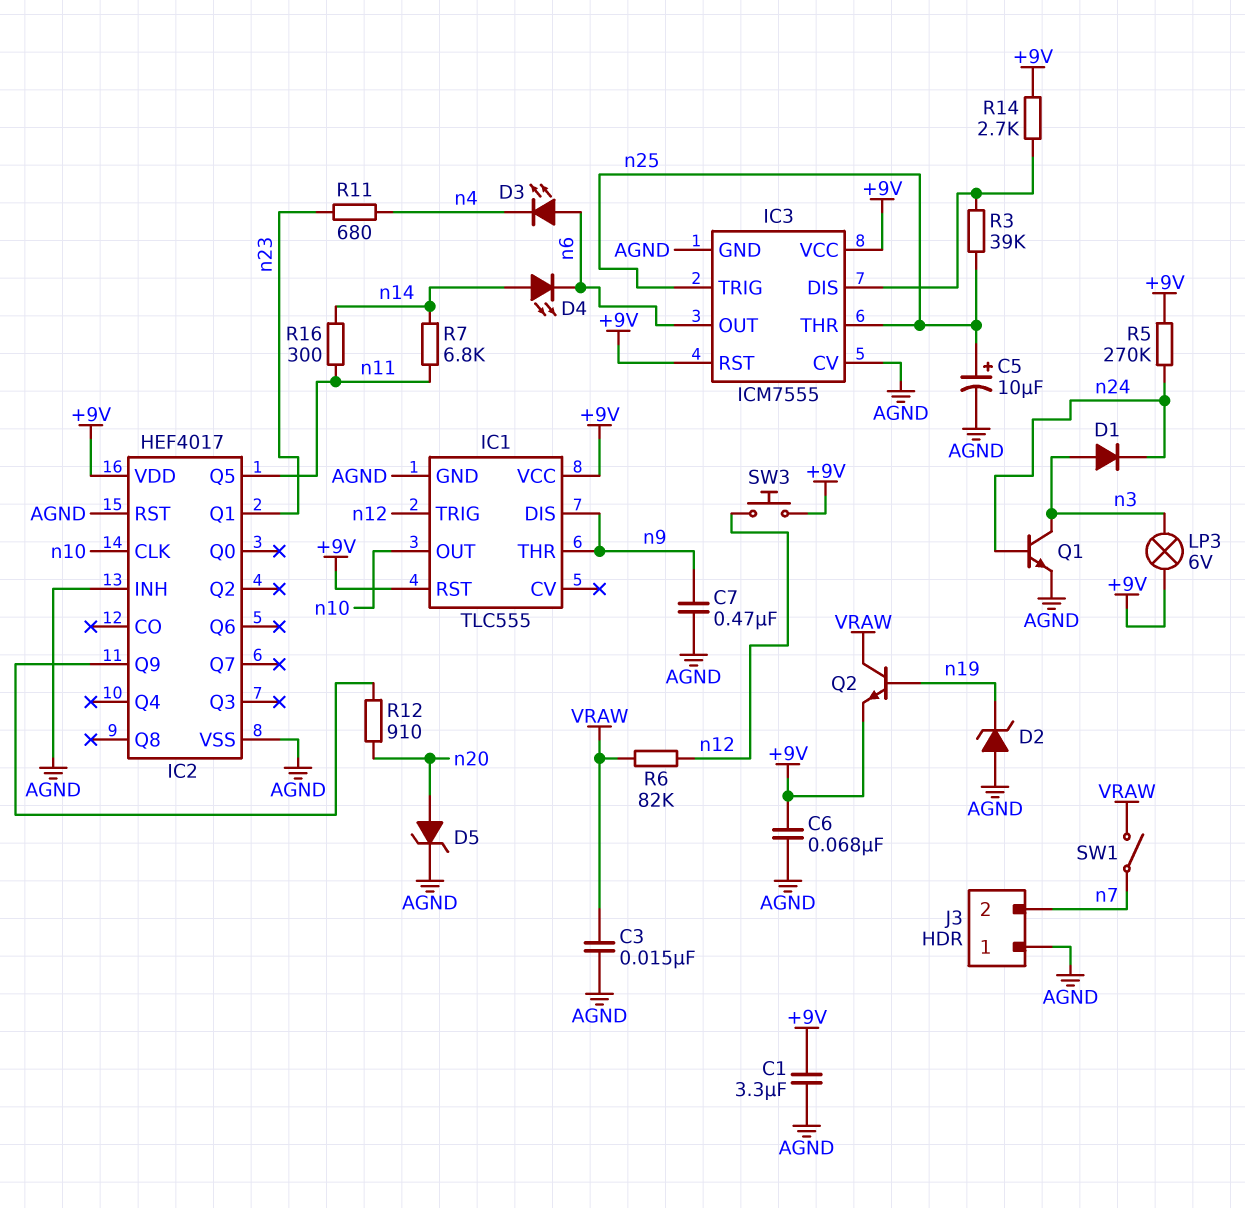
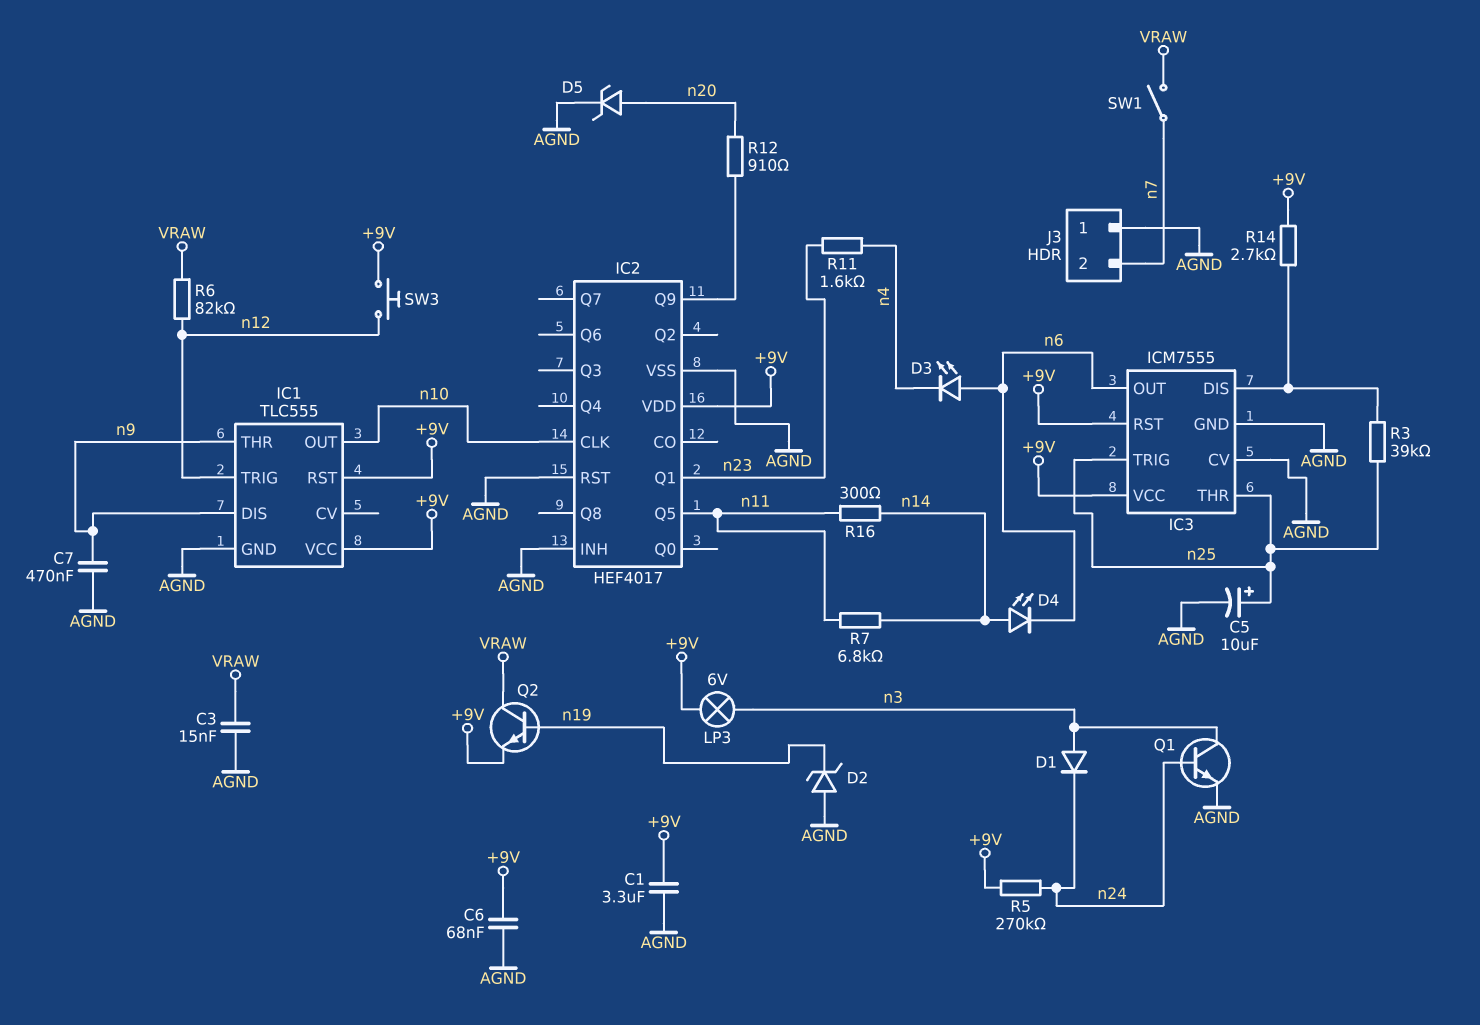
R11: 680 (n4, n23) -> 1.6k (n4, n23)

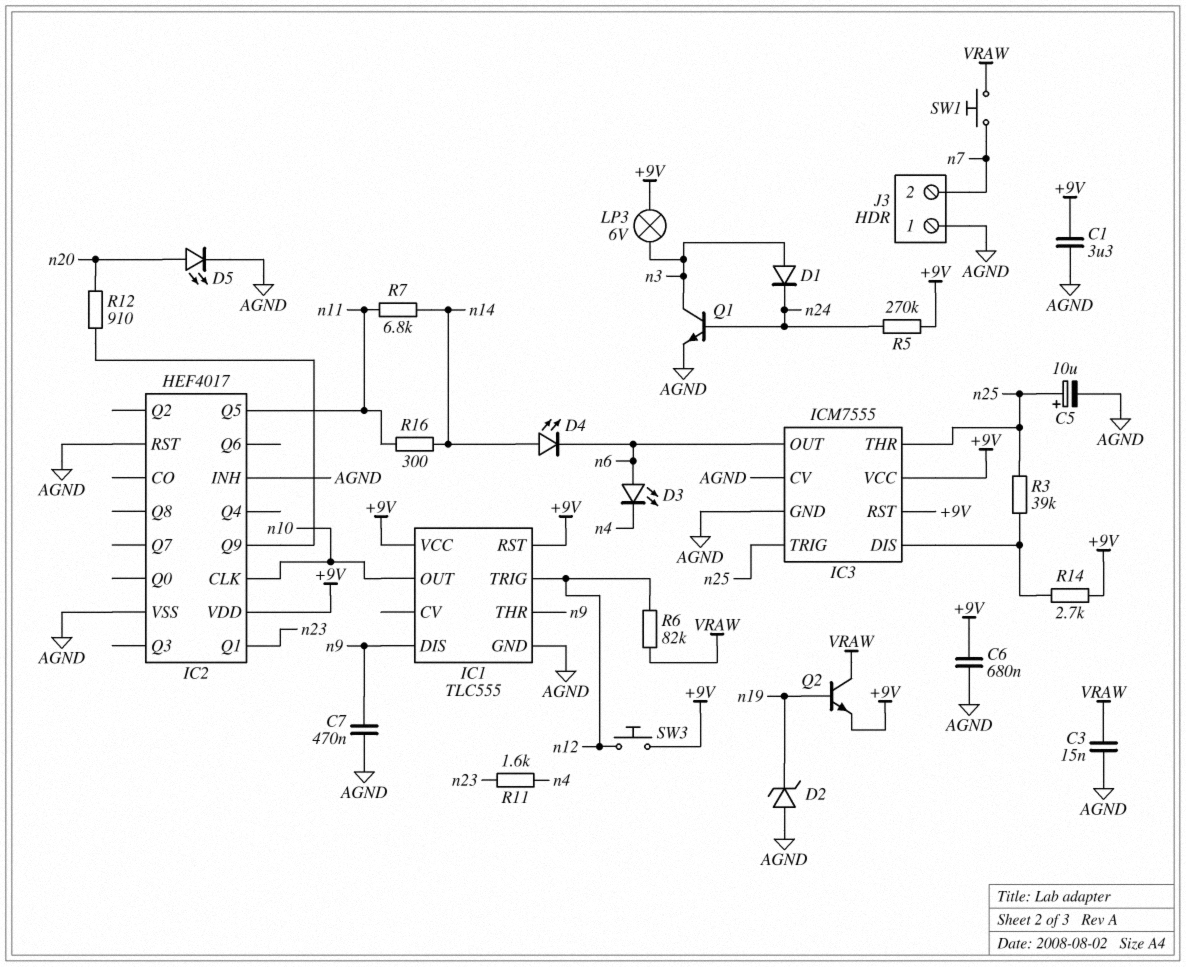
C6: 68nF (+9V, AGND) -> 680nF (+9V, AGND)
D5: zener (A n20, K AGND) -> LED (A n20, K AGND)
SW1: switch (VRAW, n7) -> button (VRAW, n7)

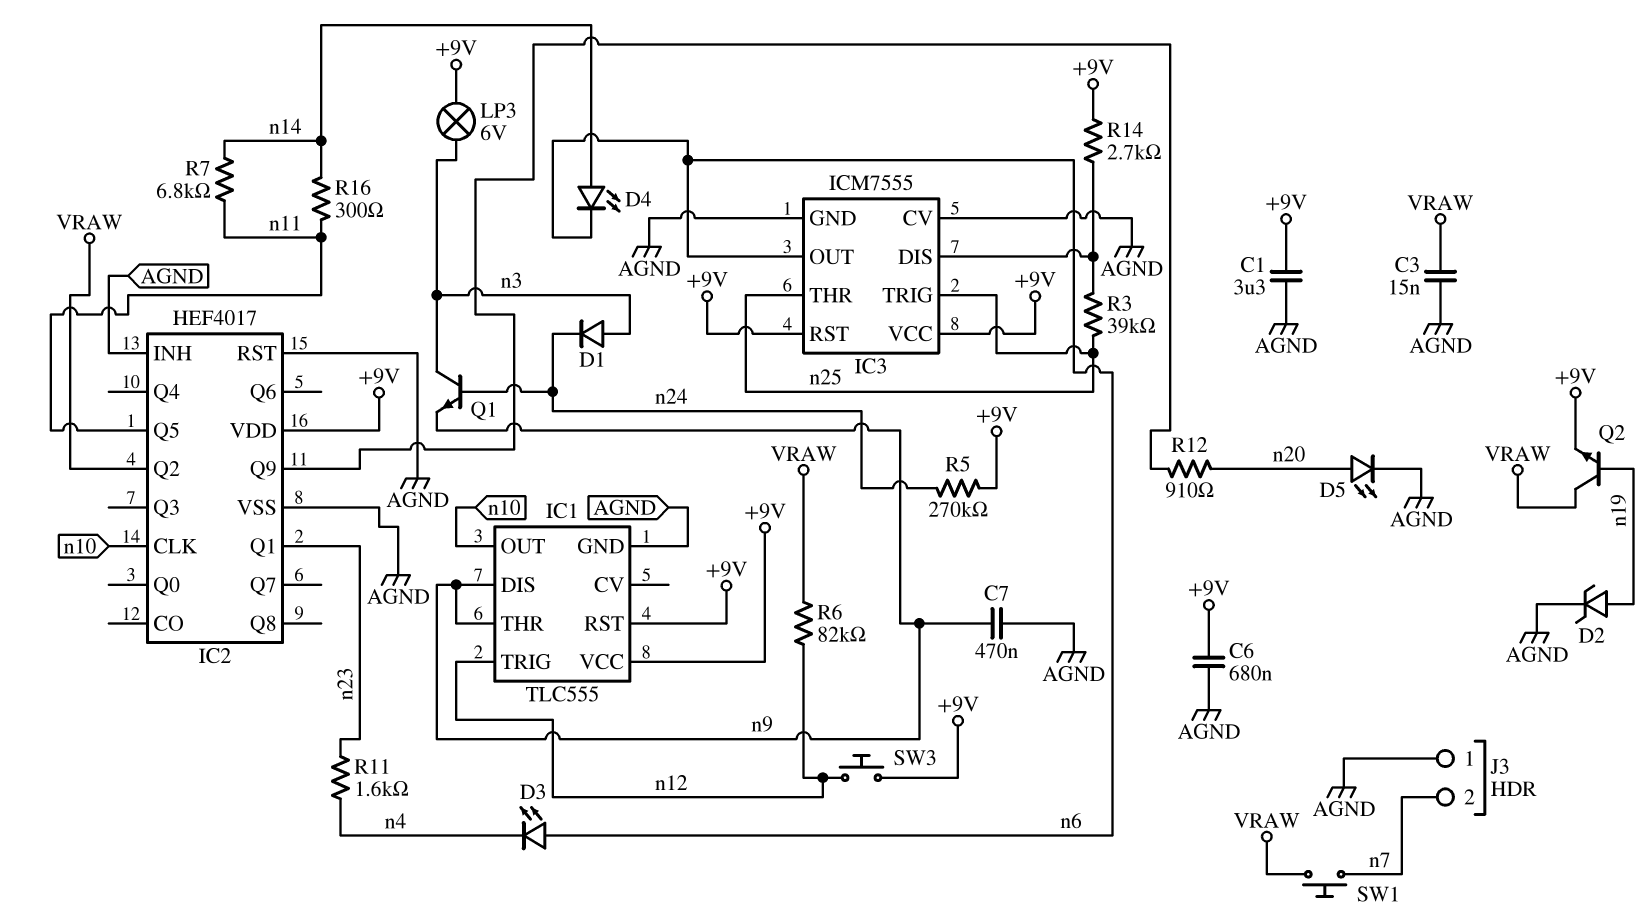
C5: 10uF (plus n25, minus AGND) -> none
D2: zener (A AGND, K n19) -> zener (A n19, K AGND)
IC2 pin Q2: none -> VRAW
Q1: NPN (B n24, C n3, E AGND) -> NPN (B n24, C n3, E n9)

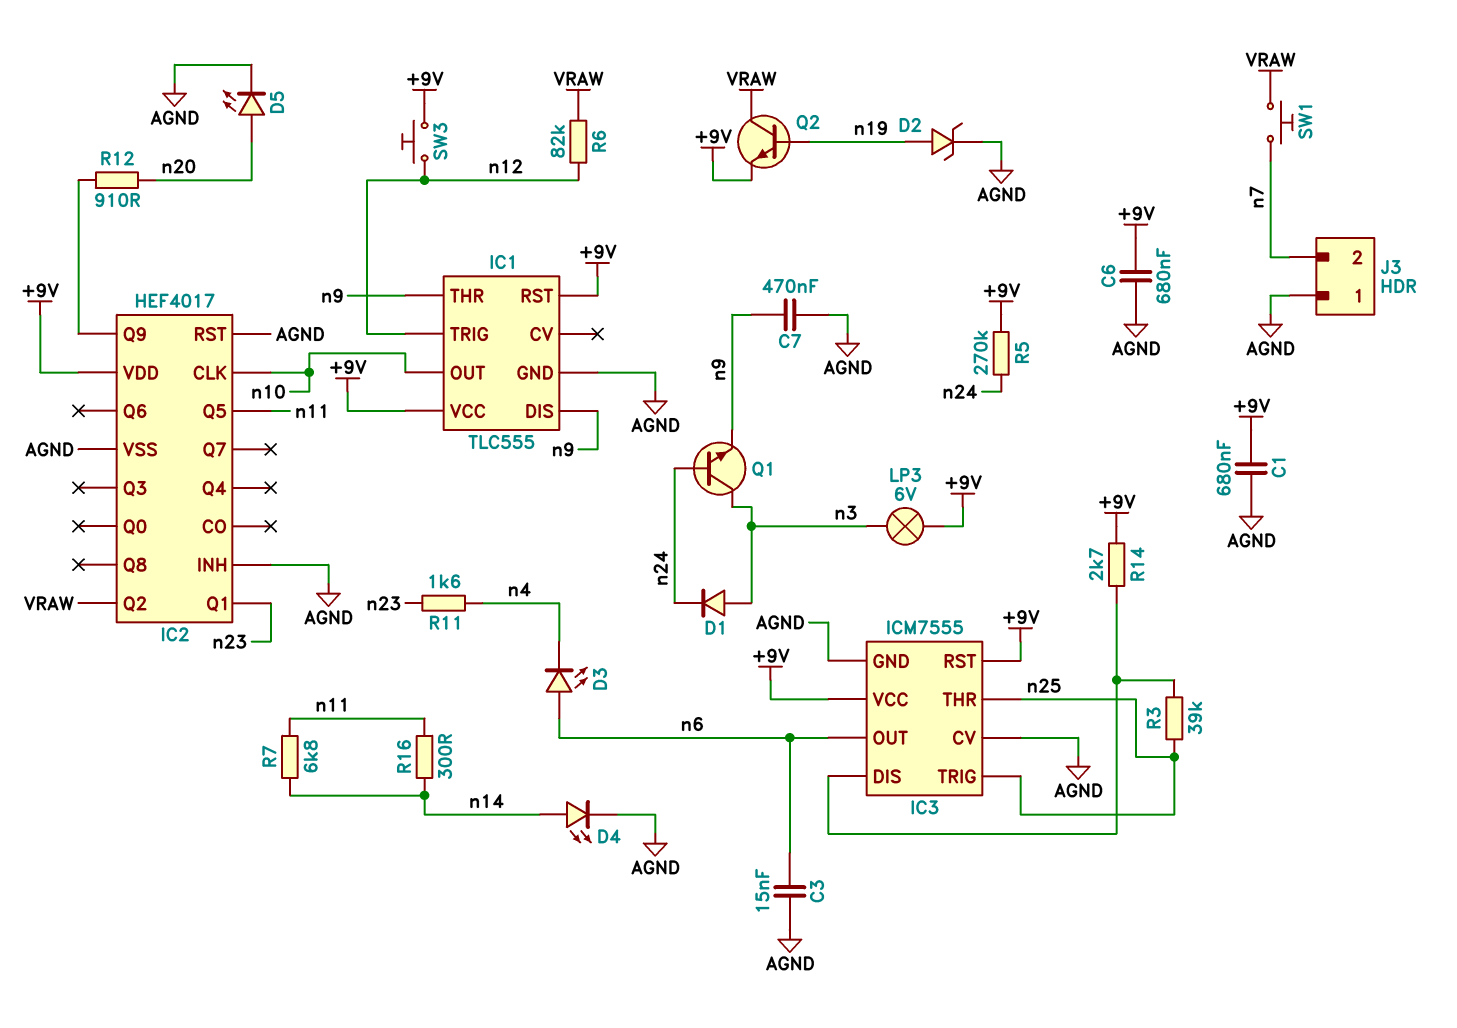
C1: 3.3uF (+9V, AGND) -> 680nF (+9V, AGND)
C3: 15nF (AGND, VRAW) -> 15nF (AGND, n6)
D4: LED (A n14, K n6) -> LED (A n14, K AGND)

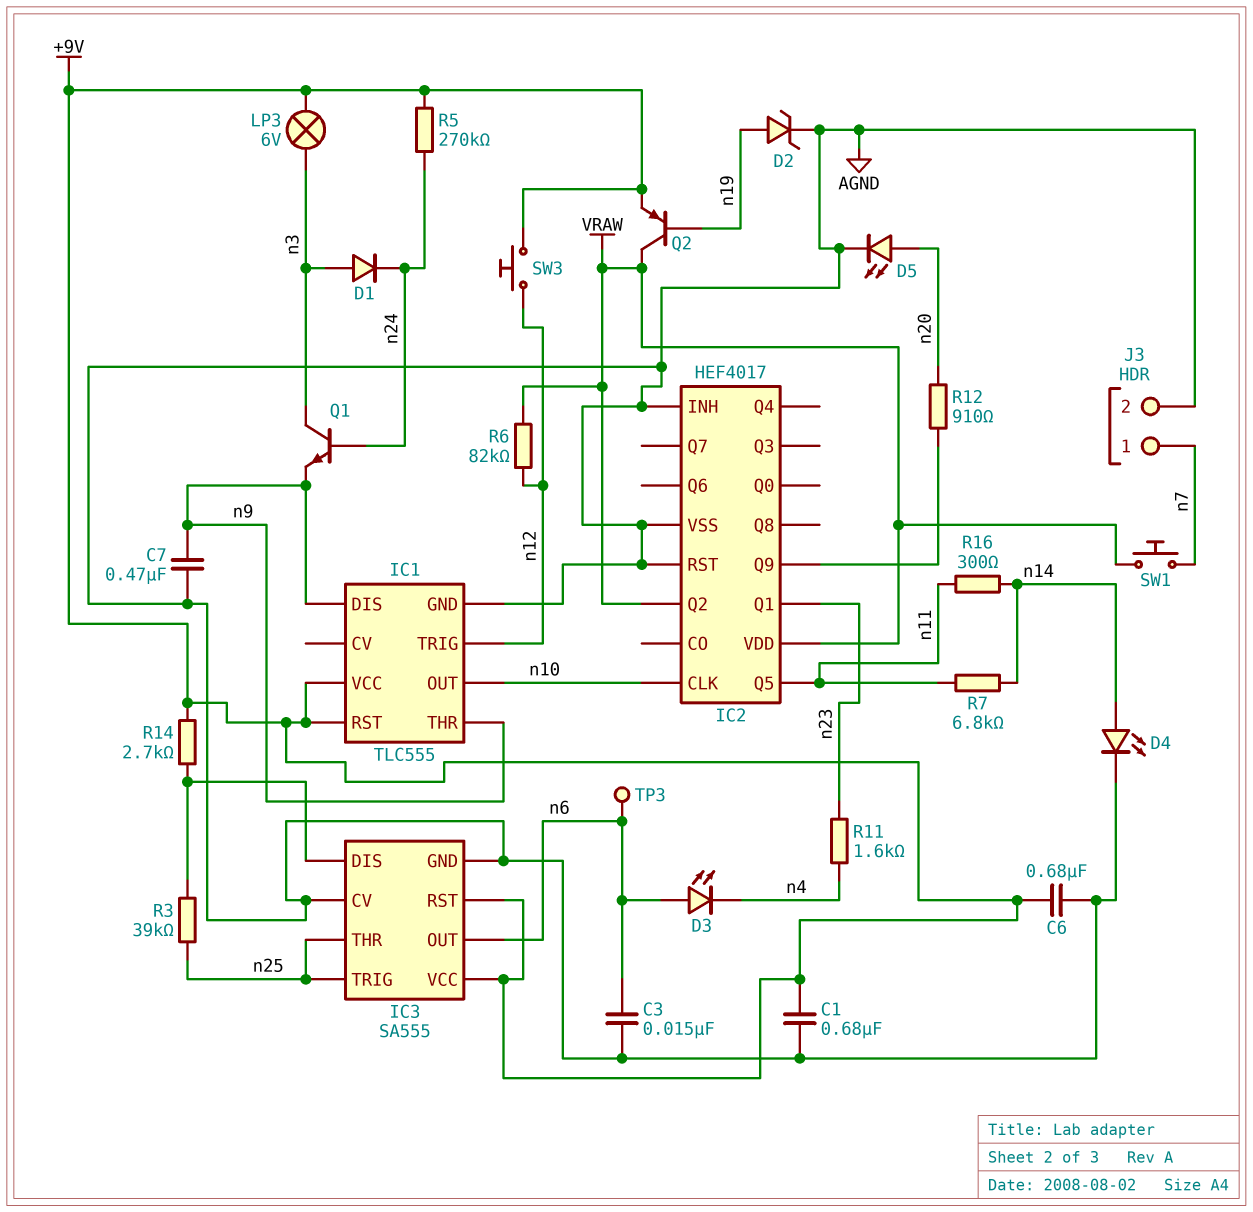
IC2 pin VDD: +9V -> VRAW
IC3: ICM7555 -> SA555
J3 pin 1: AGND -> n7
J3 pin 2: n7 -> AGND
Q2: NPN (B n19, C VRAW, E +9V) -> PNP (B n19, C VRAW, E +9V)
TP3: none -> test point (n6)

